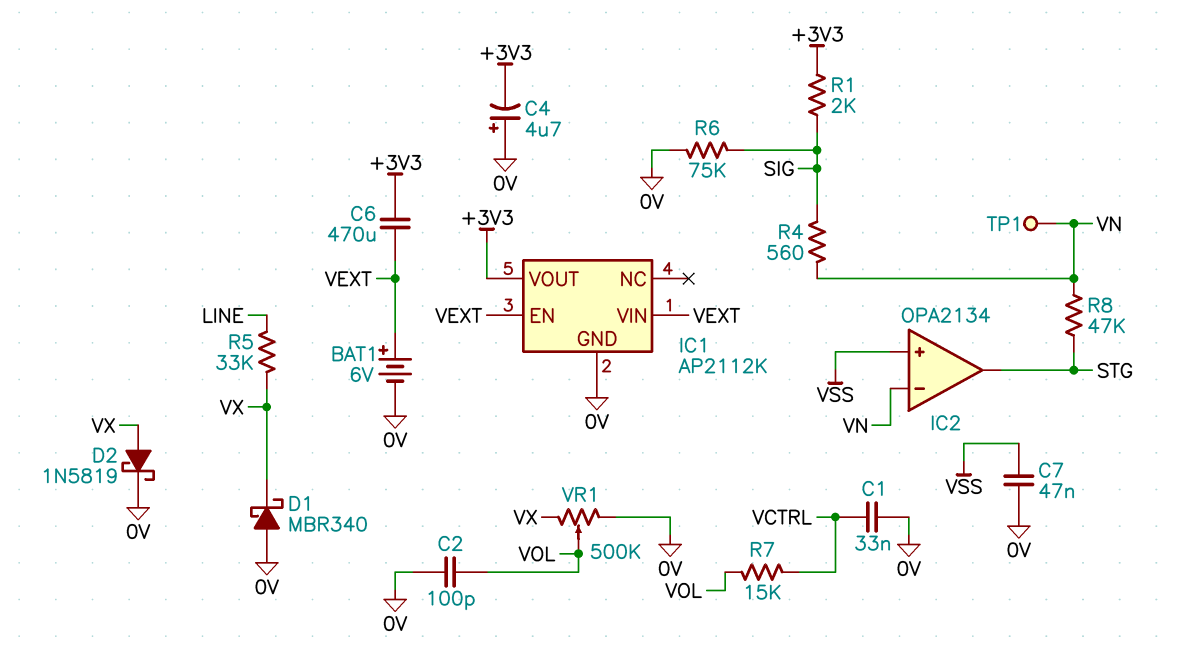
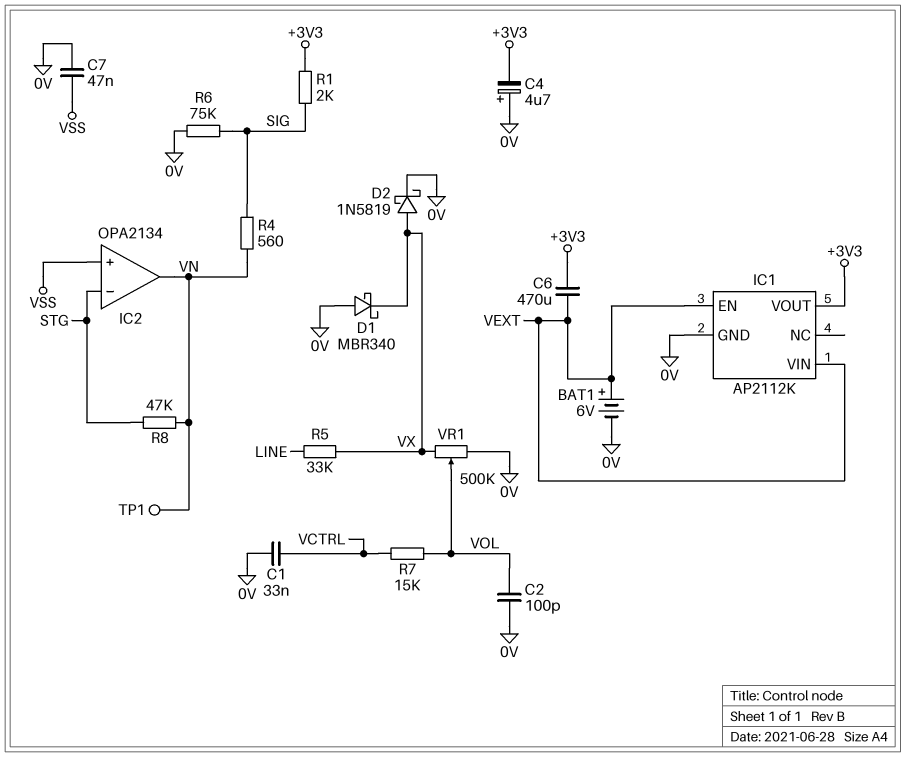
IC2 pin in-: VN -> STG
IC2 pin out: STG -> VN

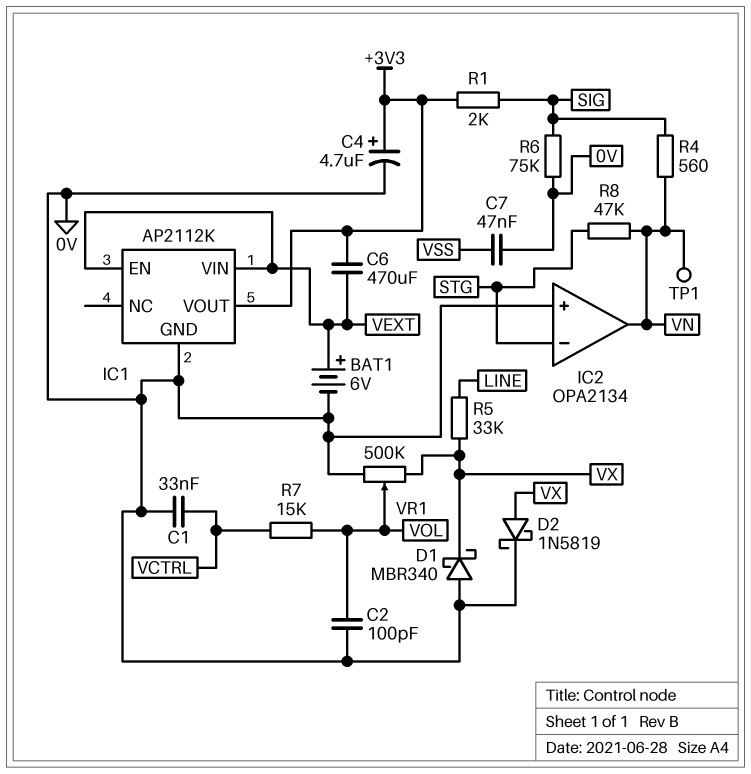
C4: 4.7uF (plus 0V, minus +3V3) -> 4.7uF (plus +3V3, minus 0V)
IC2 pin in+: VSS -> 0V

